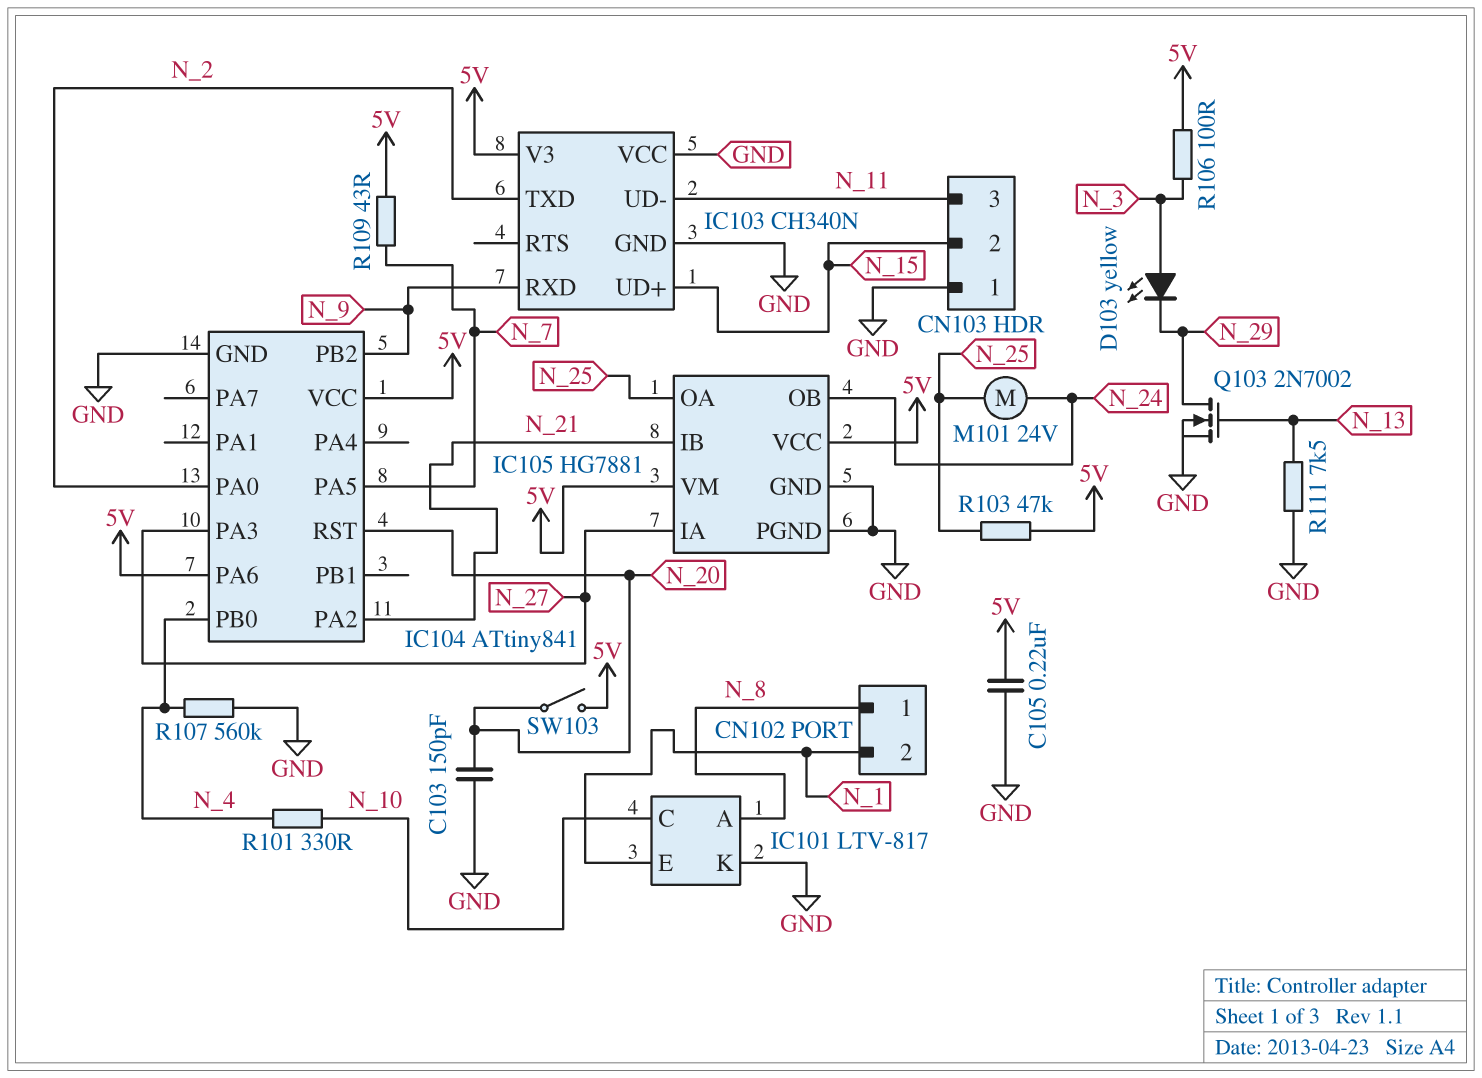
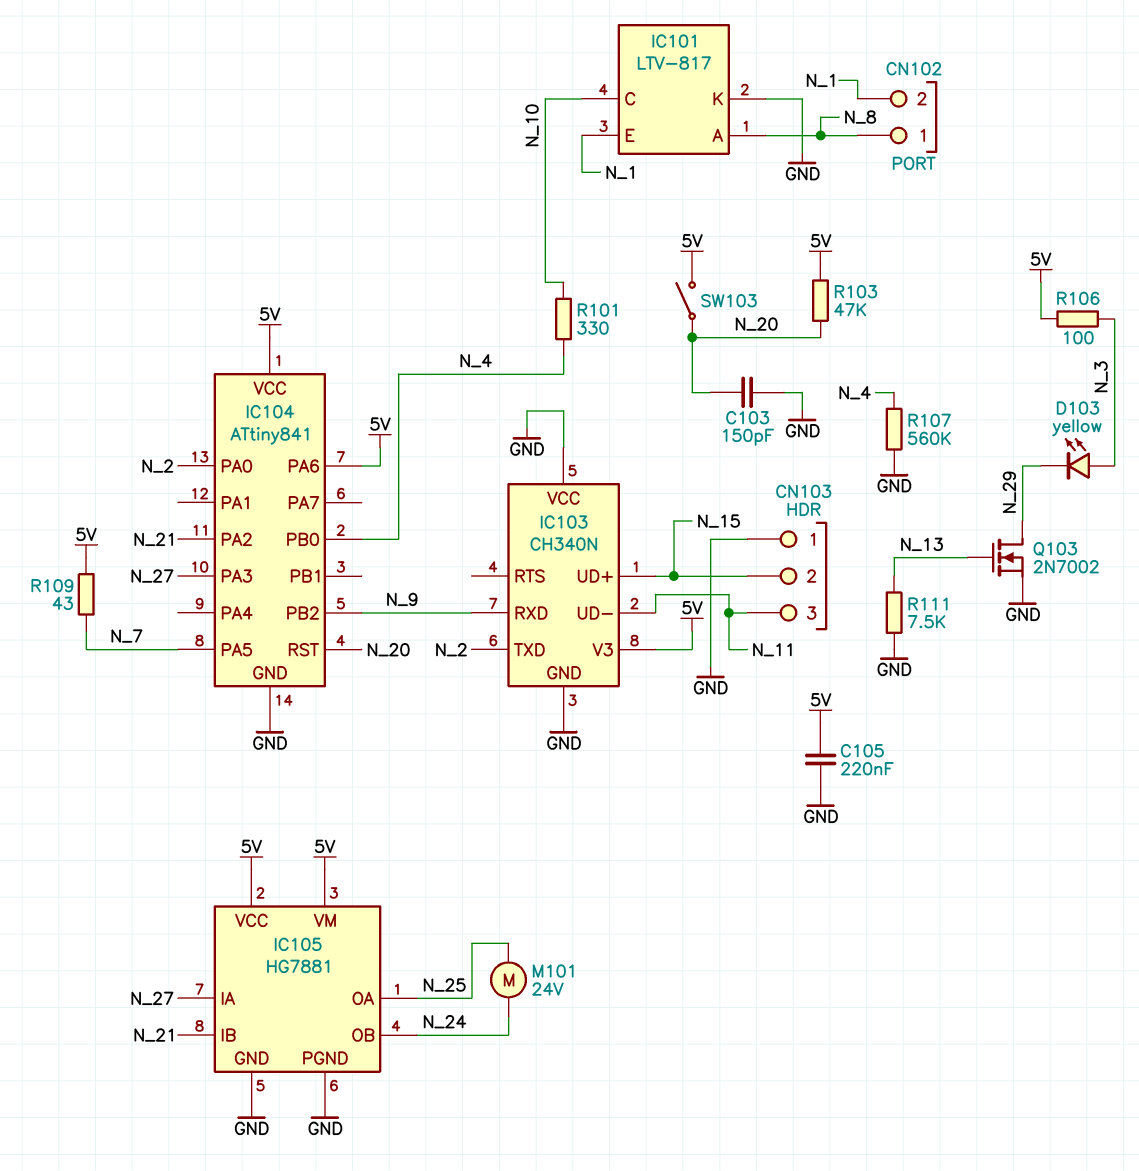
R103: 47k (5V, N_25) -> 47k (5V, N_20)

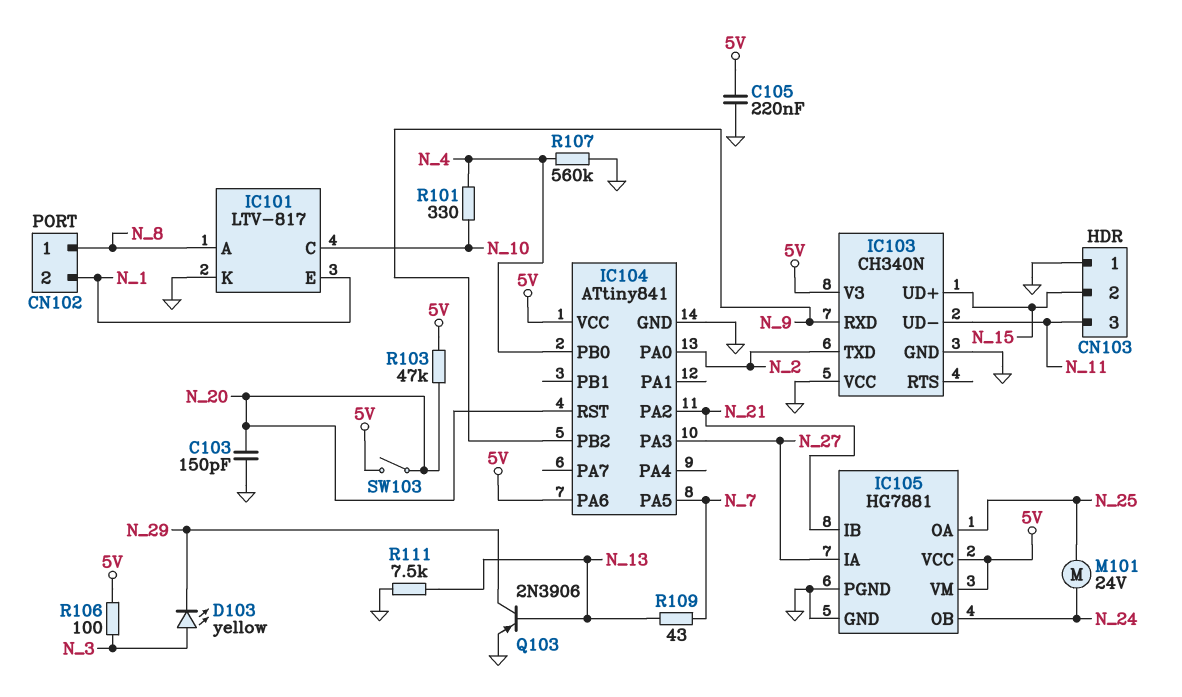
Q103: NMOS 2N7002 (G N_13, D N_29, S GND) -> PNP 2N3906 (B N_13, C N_29, E GND)
R109: 43 (5V, N_7) -> 43 (N_7, N_13)

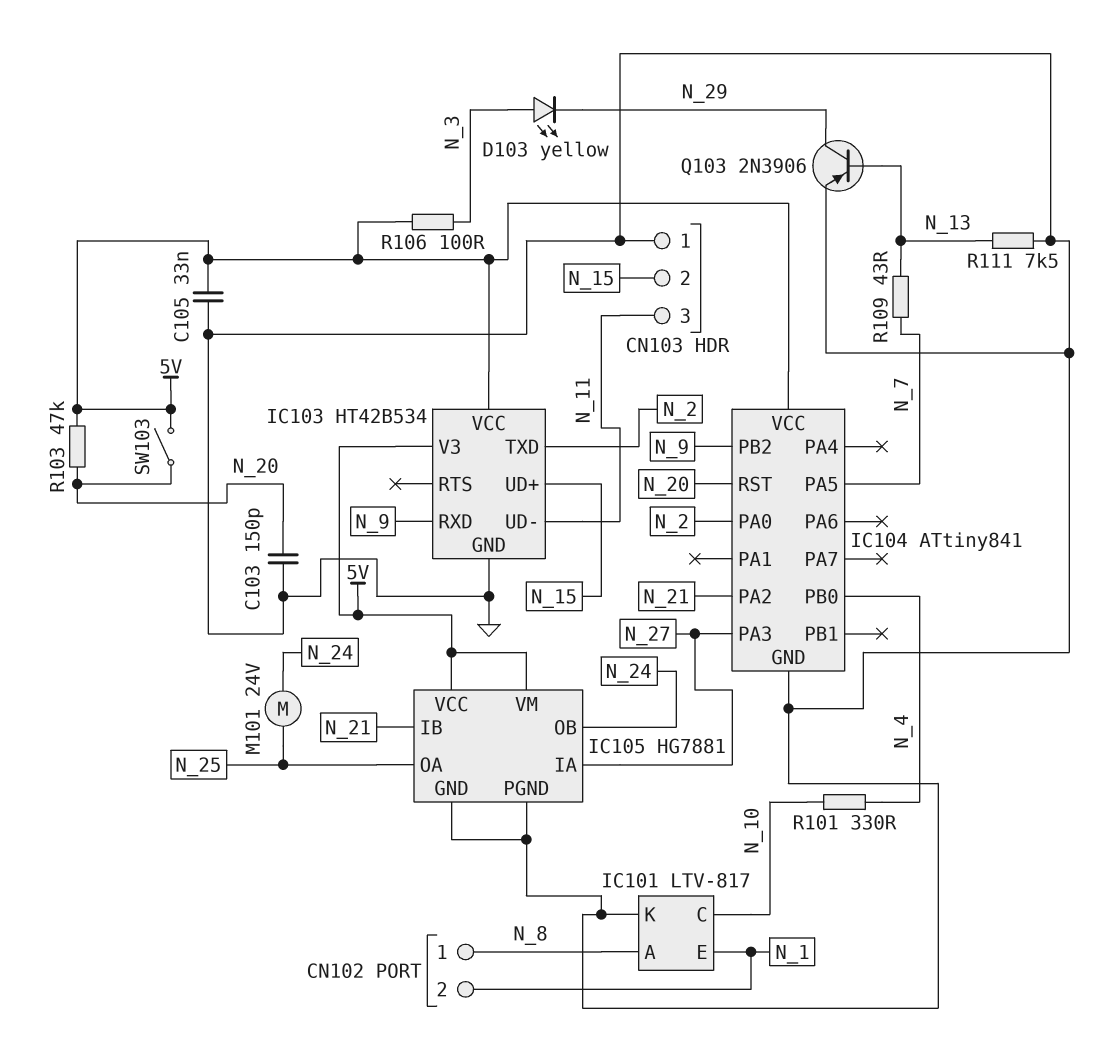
C105: 220nF (5V, GND) -> 33nF (5V, GND)
IC103: CH340N -> HT42B534
IC103 pin VCC: GND -> 5V
IC104 pin PA6: 5V -> none
R107: 560k (GND, N_4) -> none

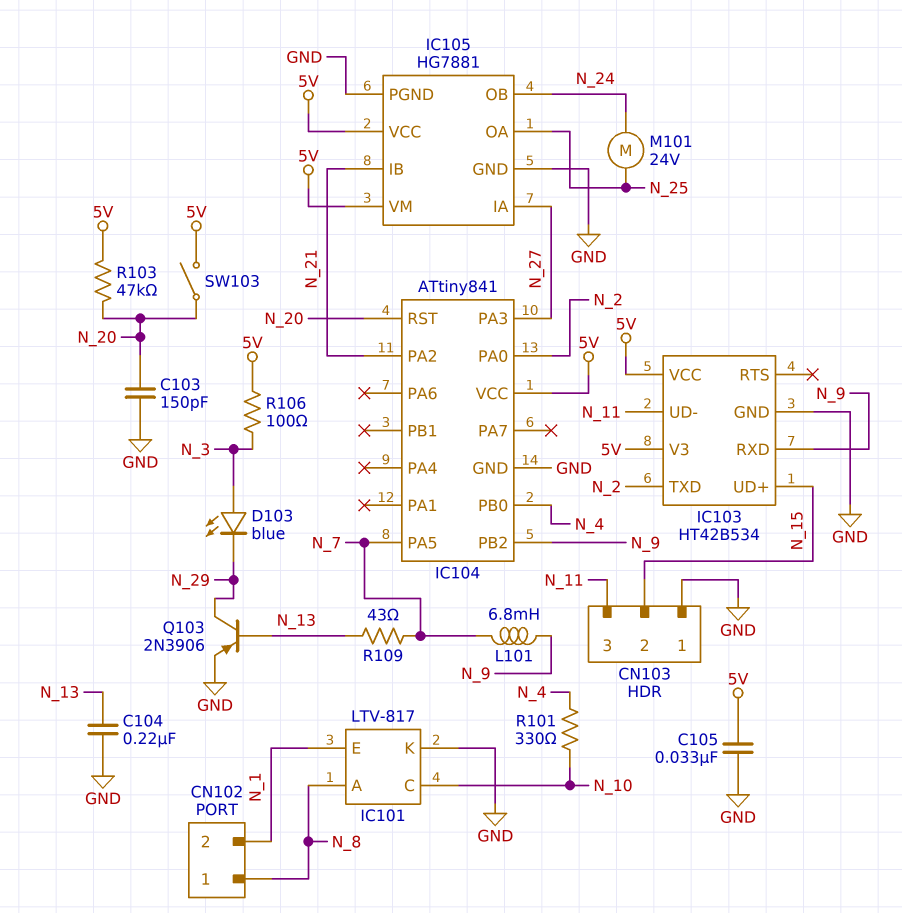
C104: none -> 220nF (GND, N_13)
D103: LED yellow (A N_3, K N_29) -> LED blue (A N_3, K N_29)
L101: none -> 6.8mH (N_7, N_9)
R111: 7.5k (GND, N_13) -> none

